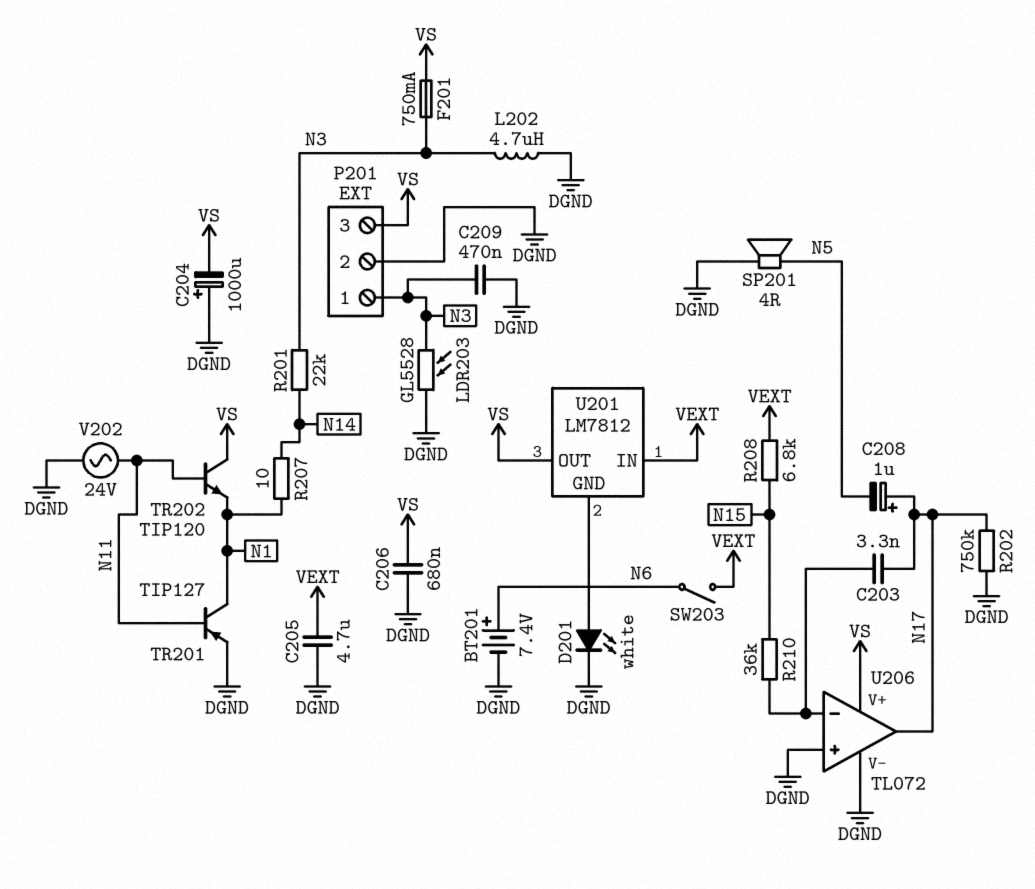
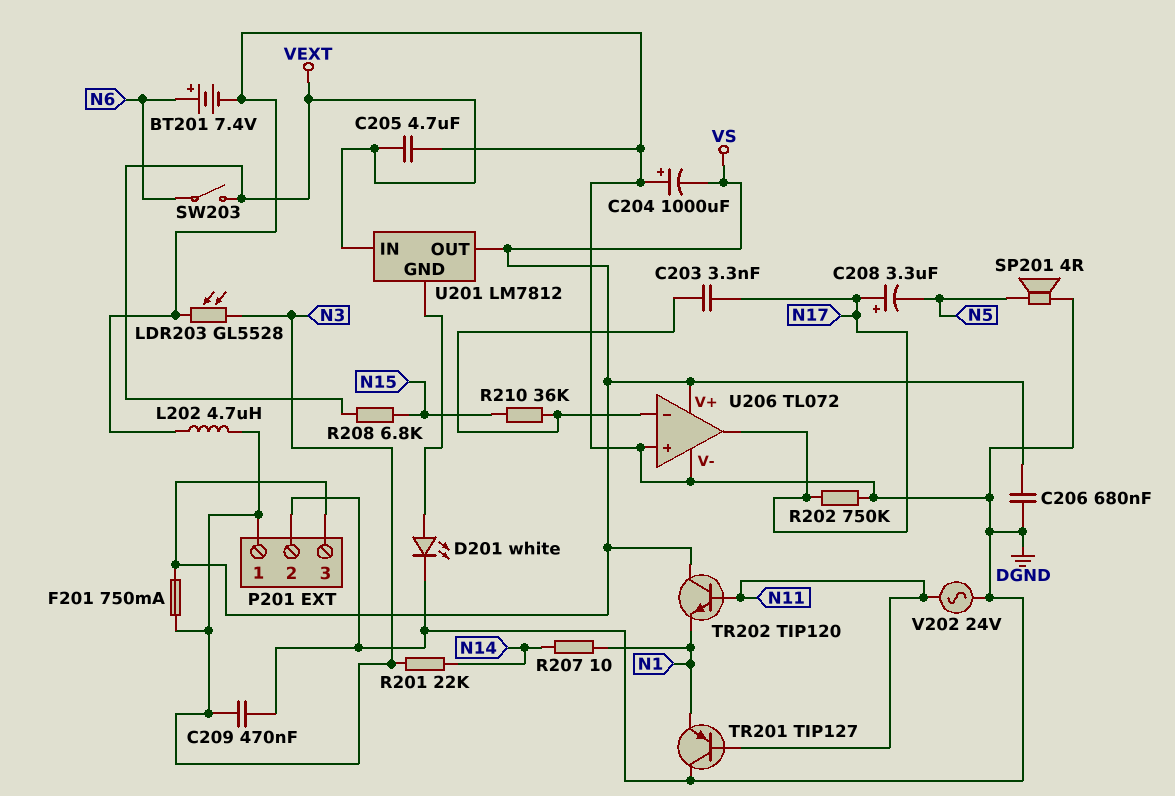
C208: 1uF (plus N17, minus N5) -> 3.3uF (plus N17, minus N5)
TR201: PNP TIP127 (B N11, C N1, E DGND) -> PNP TIP127 (B N11, C DGND, E N1)

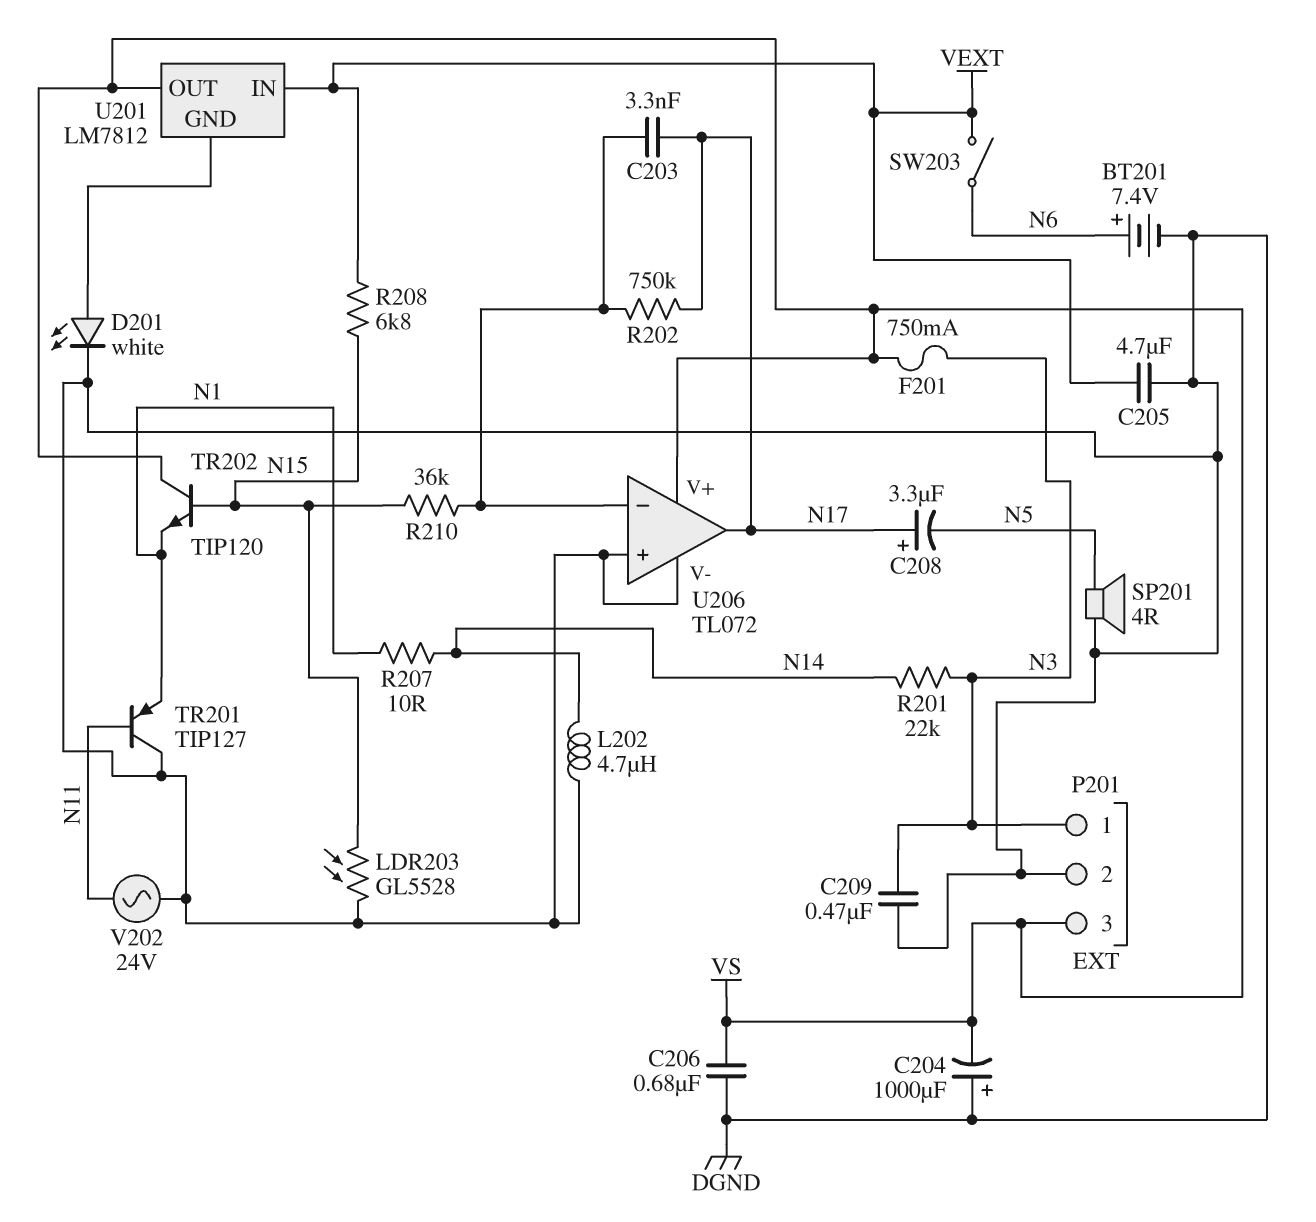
L202: 4.7uH (DGND, N3) -> 4.7uH (DGND, N14)
LDR203: GL5528 (DGND, N3) -> GL5528 (DGND, N15)
R202: 750k (DGND, N17) -> 750k (N17, U206/in-)
TR202: NPN TIP120 (B N11, C VS, E N1) -> NPN TIP120 (B N15, C VS, E N1)

